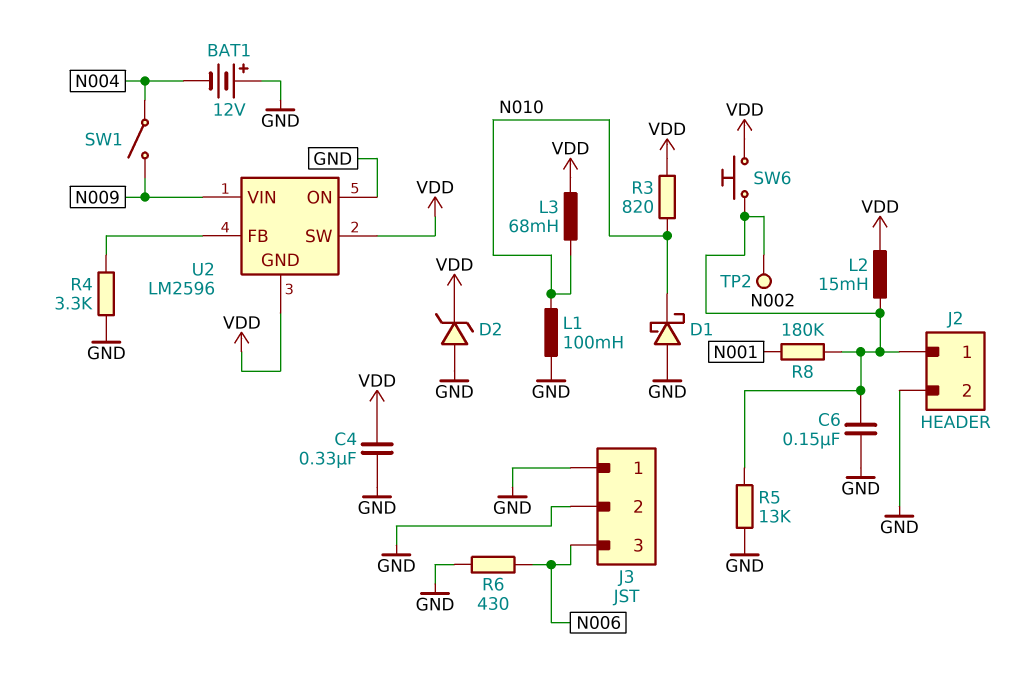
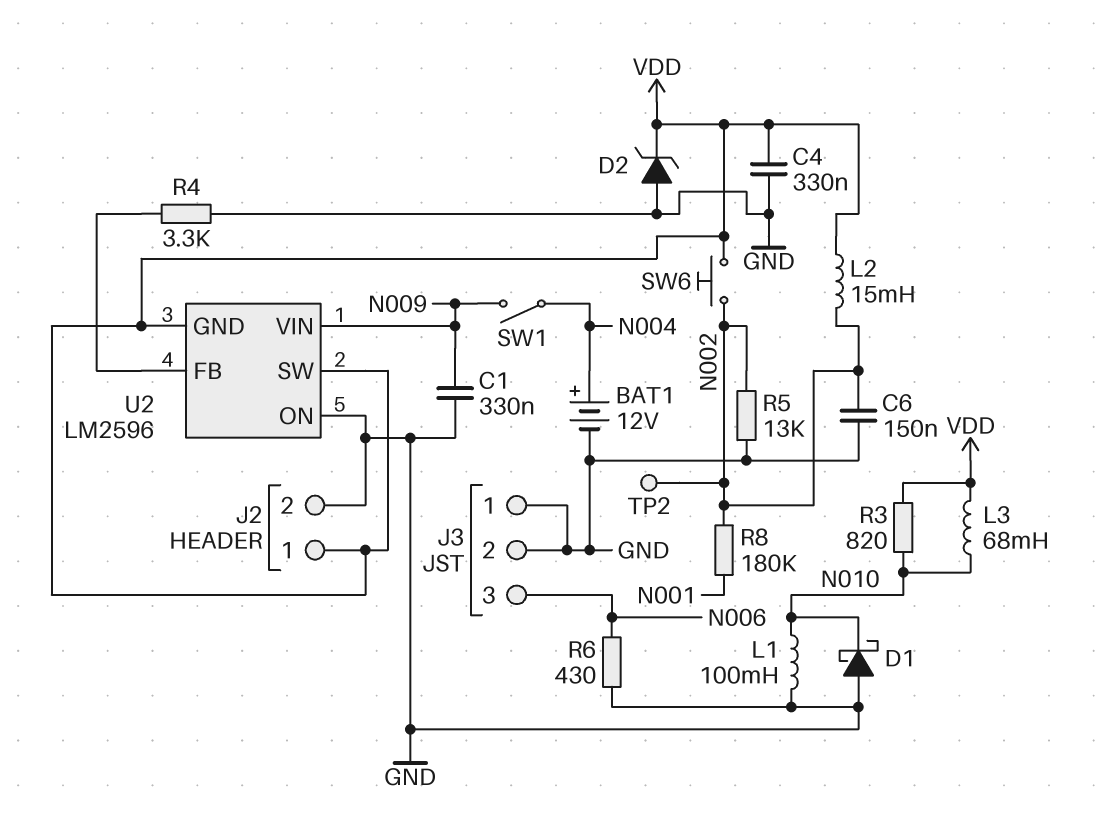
BAT1: 12V (plus GND, minus N004) -> 12V (plus N004, minus GND)
C1: none -> 330nF (GND, N009)
J2 pin 1: N002 -> VDD

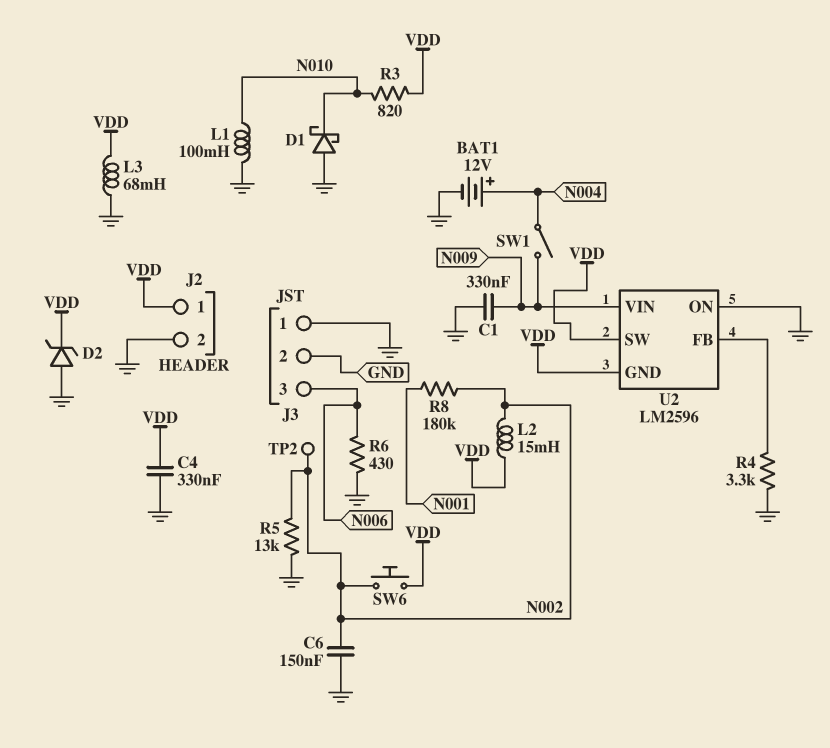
L3: 68mH (N010, VDD) -> 68mH (GND, VDD)

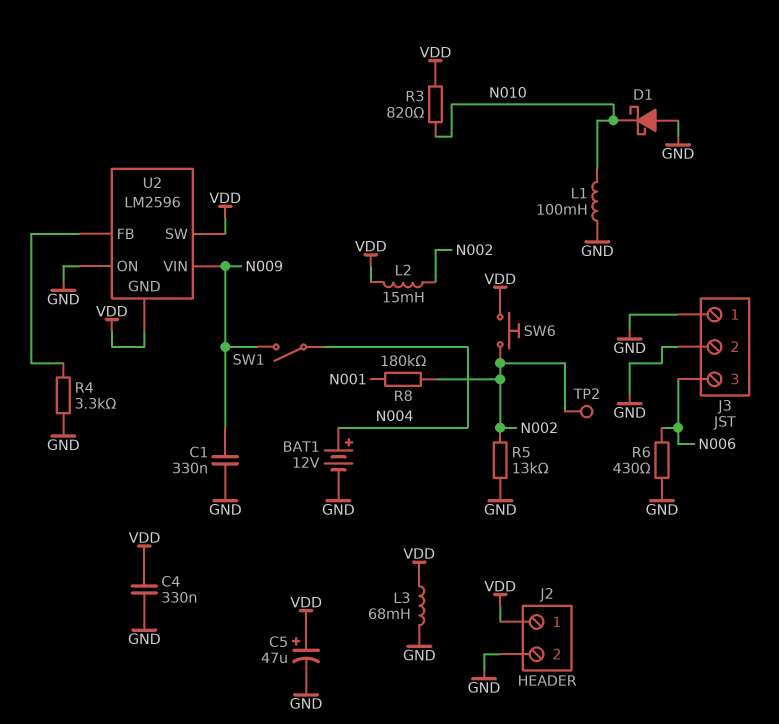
C5: none -> 47uF (plus VDD, minus GND)
C6: 150nF (GND, N002) -> none
D2: zener (A GND, K VDD) -> none

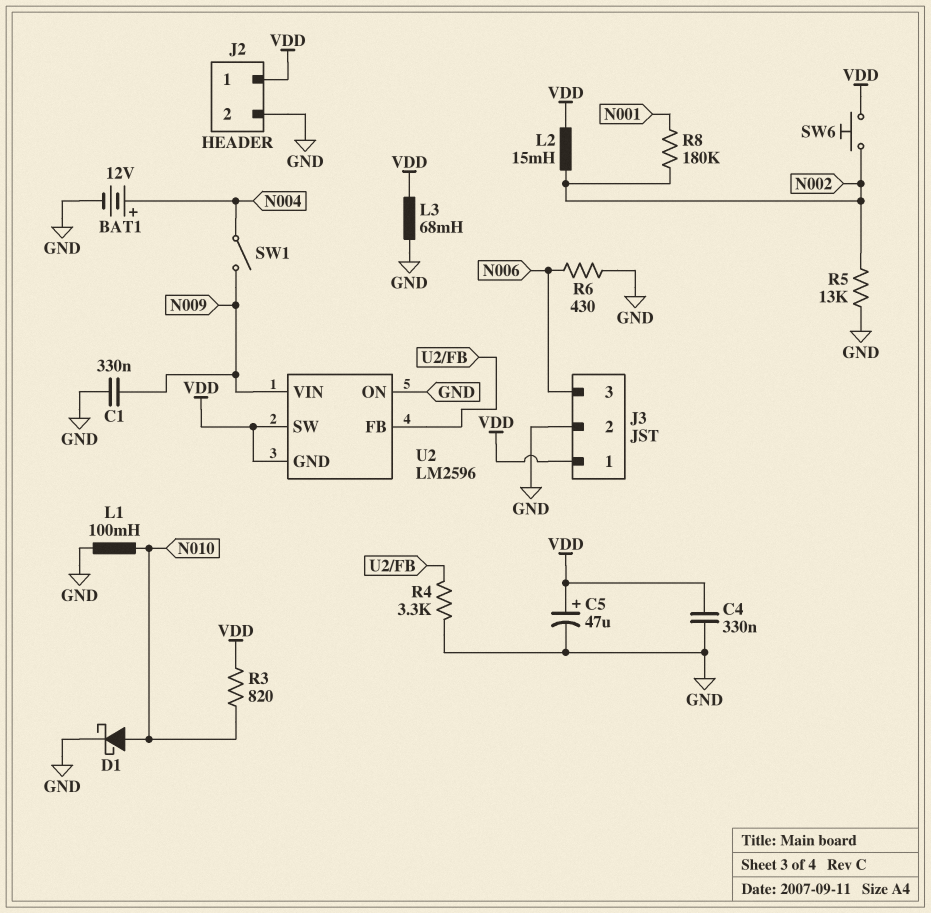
D1: schottky (A GND, K N010) -> schottky (A N010, K GND)
J3 pin 1: GND -> VDD
TP2: test point (N002) -> none

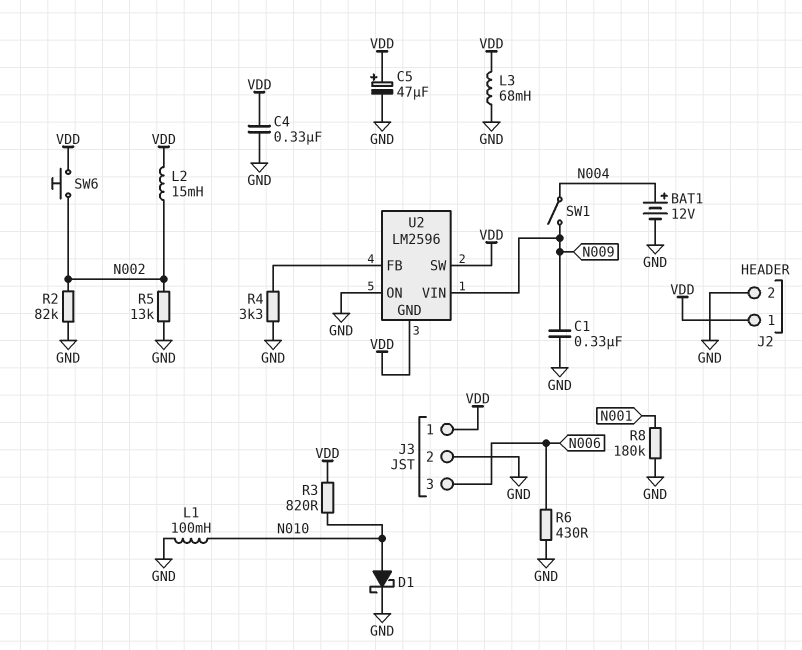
R2: none -> 82k (GND, N002)
R8: 180k (N001, N002) -> 180k (GND, N001)

